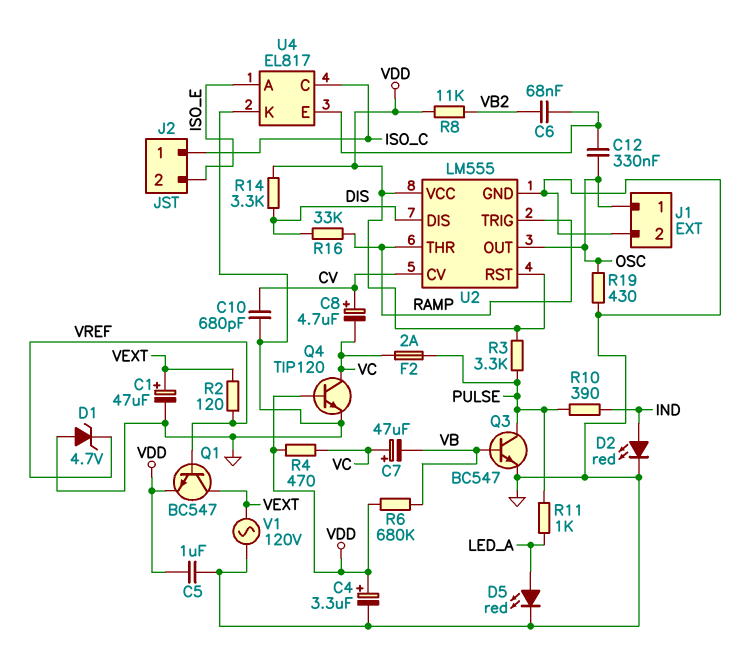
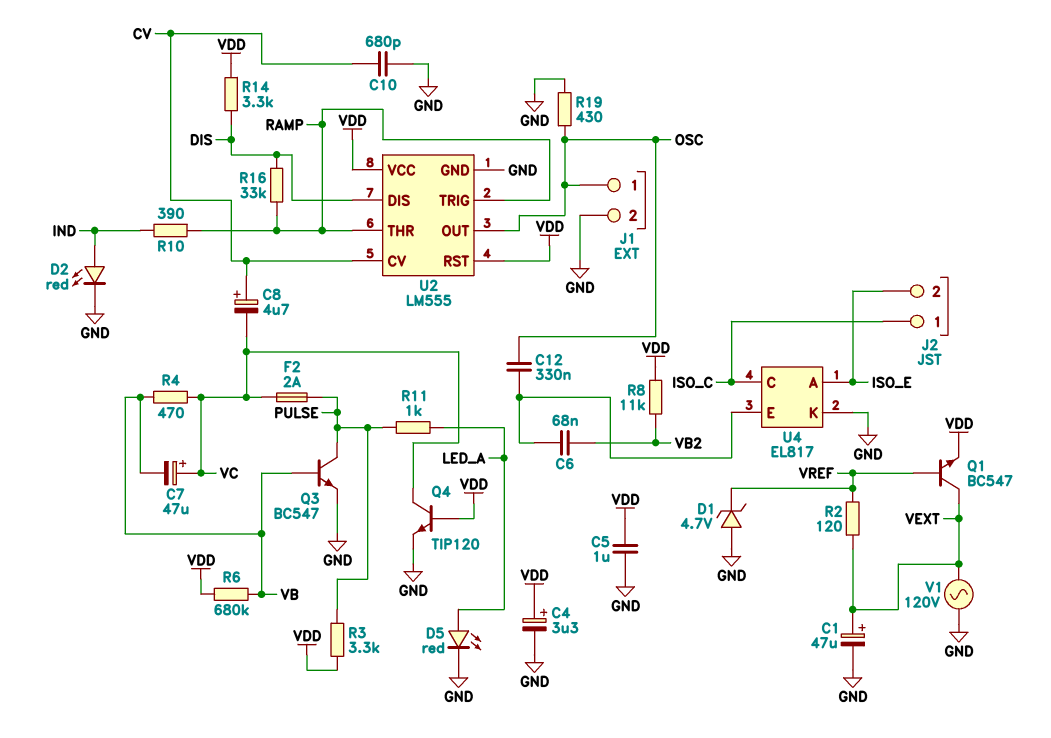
R4: 470 (VC, VDD) -> 470 (VB, VC)
R10: 390 (IND, PULSE) -> 390 (IND, RAMP)

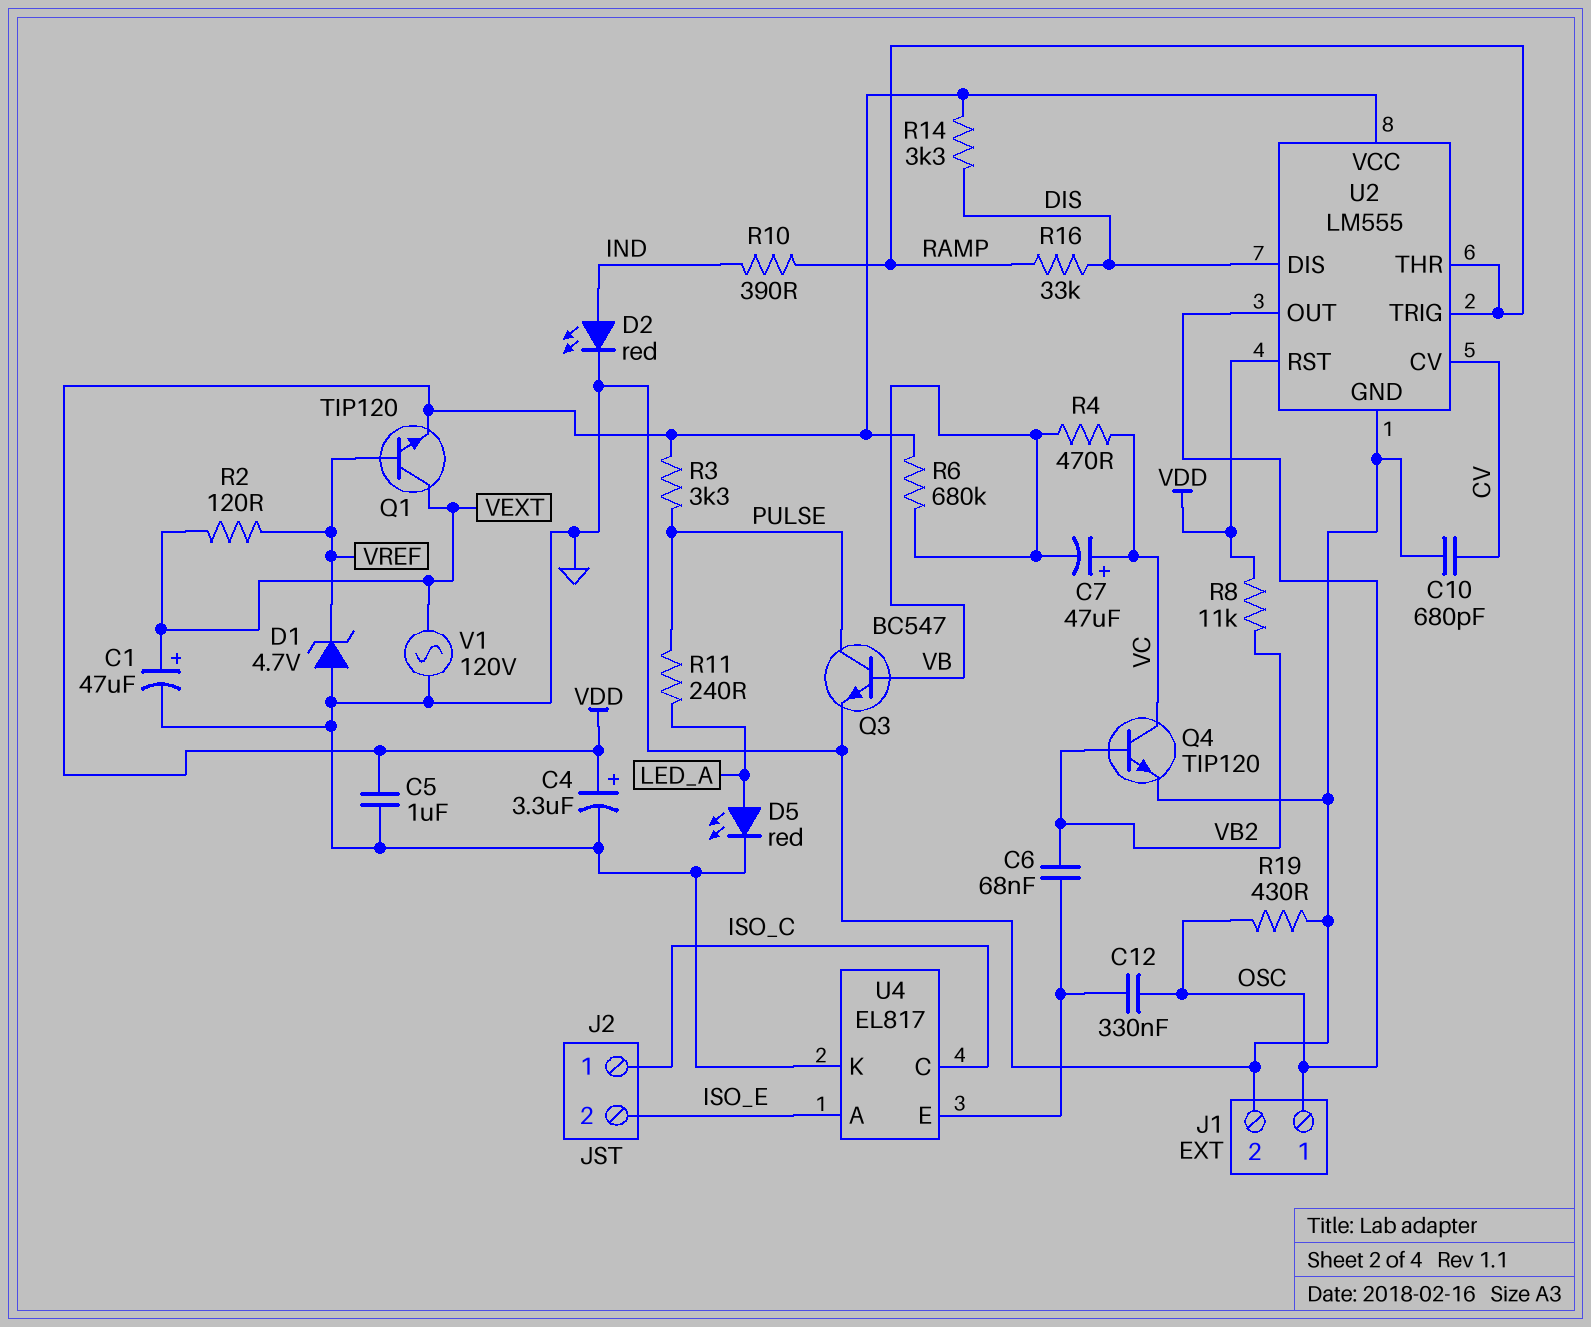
C8: 4.7uF (plus CV, minus VC) -> none
F2: 2A (PULSE, VC) -> none
Q1: NPN BC547 (B VREF, C VEXT, E VDD) -> NPN TIP120 (B VREF, C VEXT, E VDD)
Q4: NPN TIP120 (B VDD, C VC, E GND) -> NPN TIP120 (B VB2, C VC, E GND)
R11: 1k (LED_A, PULSE) -> 240 (LED_A, PULSE)

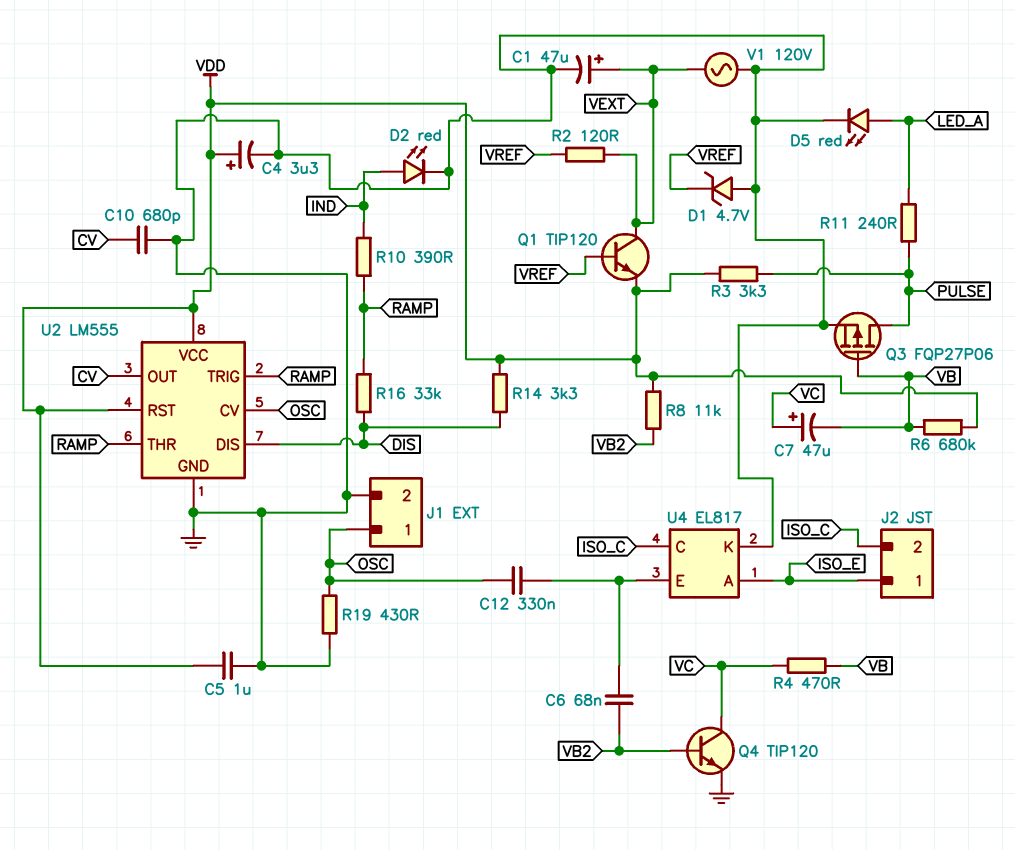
J2 pin 1: ISO_C -> ISO_E
J2 pin 2: ISO_E -> ISO_C
Q3: NPN BC547 (B VB, C PULSE, E GND) -> PMOS FQP27P06 (G VB, D PULSE, S GND)
U2 pin CV: CV -> OSC
U2 pin OUT: OSC -> CV

